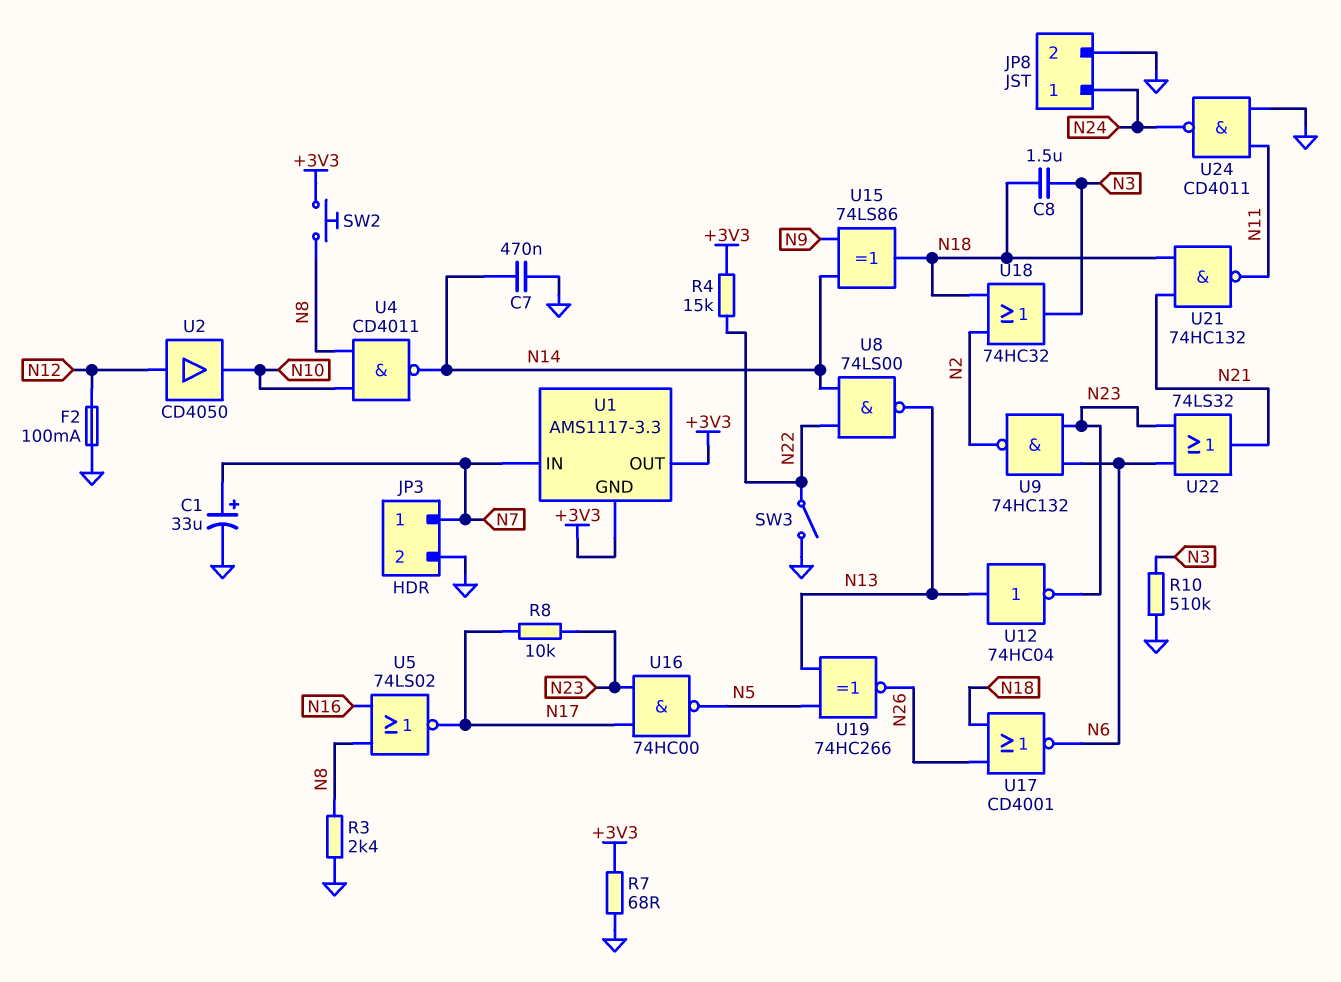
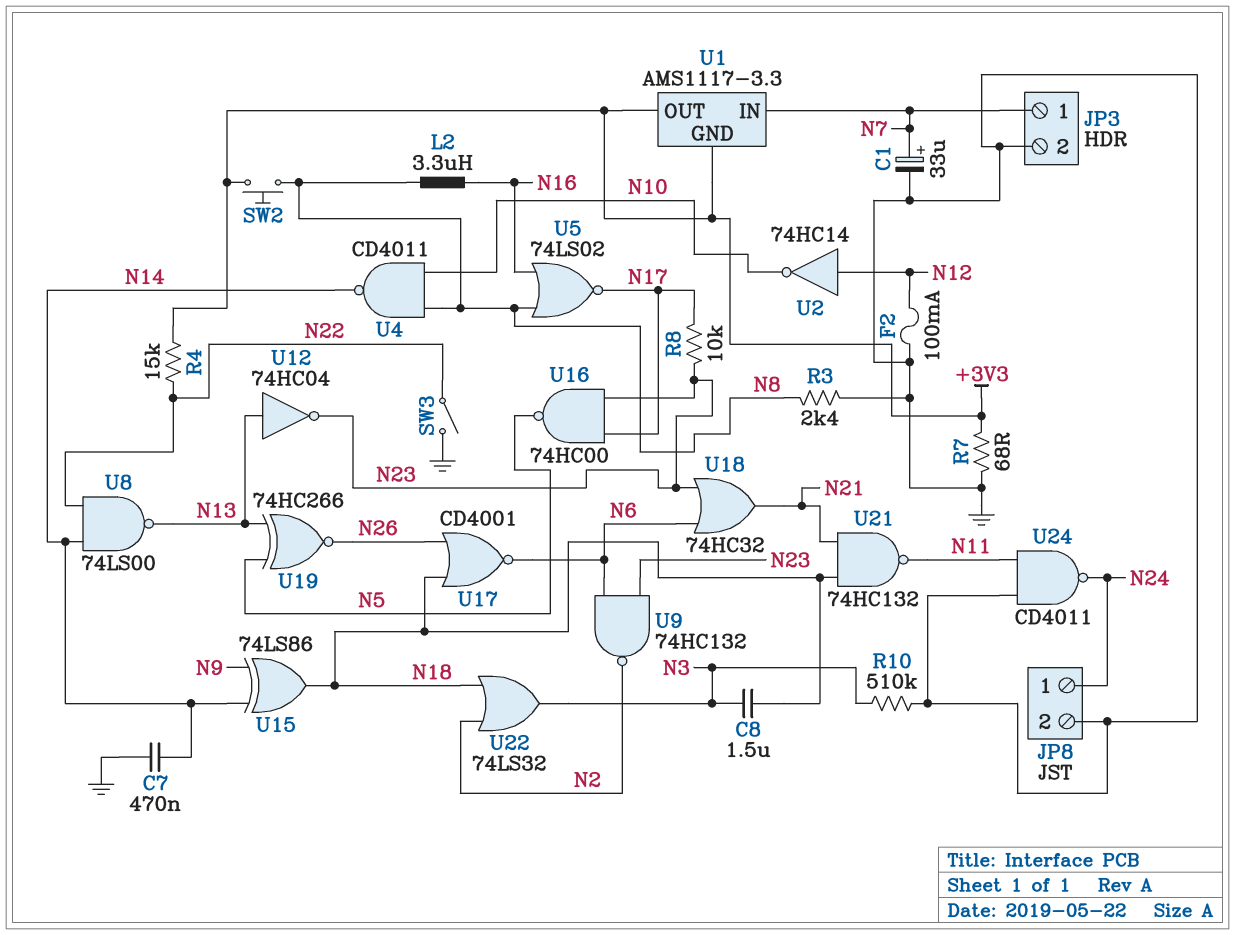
L2: none -> 3.3uH (N8, N16)
U2: buffer CD4050 (in N12, out N10) -> NOT 74HC14 (in N12, out N10)
U18: OR 74HC32 (in N2, in N18, out N3) -> OR 74HC32 (in N6, in N23, out N21)
U22: OR 74LS32 (in N6, in N23, out N21) -> OR 74LS32 (in N2, in N18, out N3)

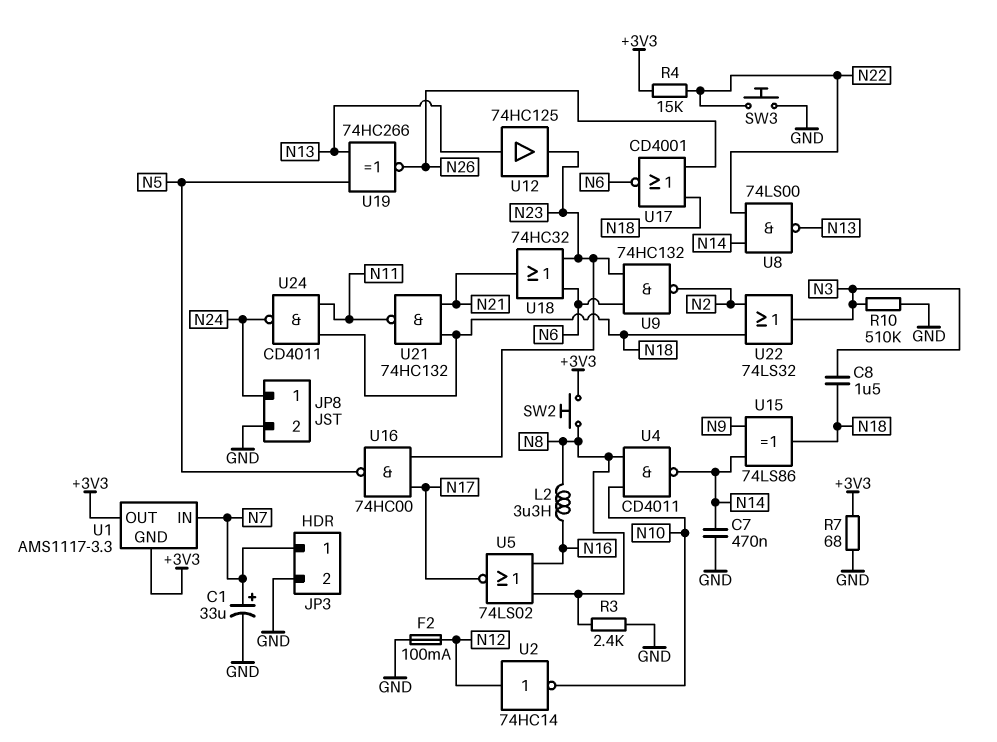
R8: 10k (N17, N23) -> none
SW3: switch (GND, N22) -> button (GND, N22)
U12: NOT 74HC04 (in N13, out N23) -> buffer 74HC125 (in N13, out N23)
U24: NAND CD4011 (in GND, in N11, out N24) -> NAND CD4011 (in N11, in N18, out N24)

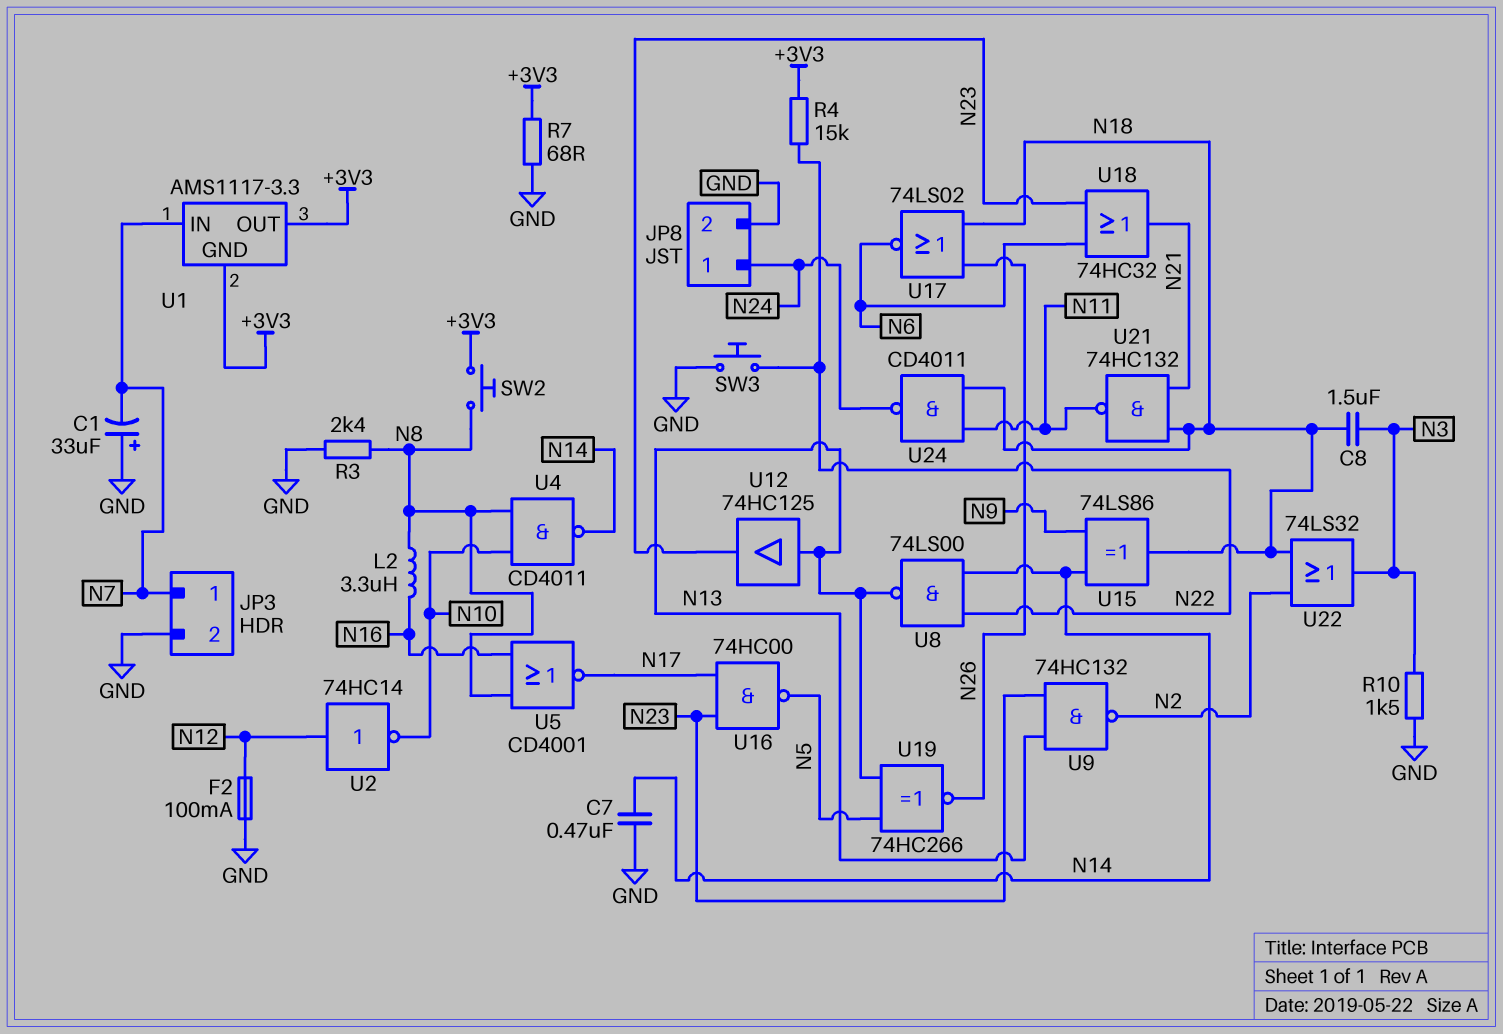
C1: 33uF (plus N7, minus GND) -> 33uF (plus GND, minus N7)
R10: 510k (GND, N3) -> 1.5k (GND, N3)
U5: NOR 74LS02 (in N8, in N16, out N17) -> NOR CD4001 (in N8, in N16, out N17)
U9: NAND 74HC132 (in N6, in N23, out N2) -> NAND 74HC132 (in N13, in N23, out N2)
U17: NOR CD4001 (in N18, in N26, out N6) -> NOR 74LS02 (in N18, in N26, out N6)

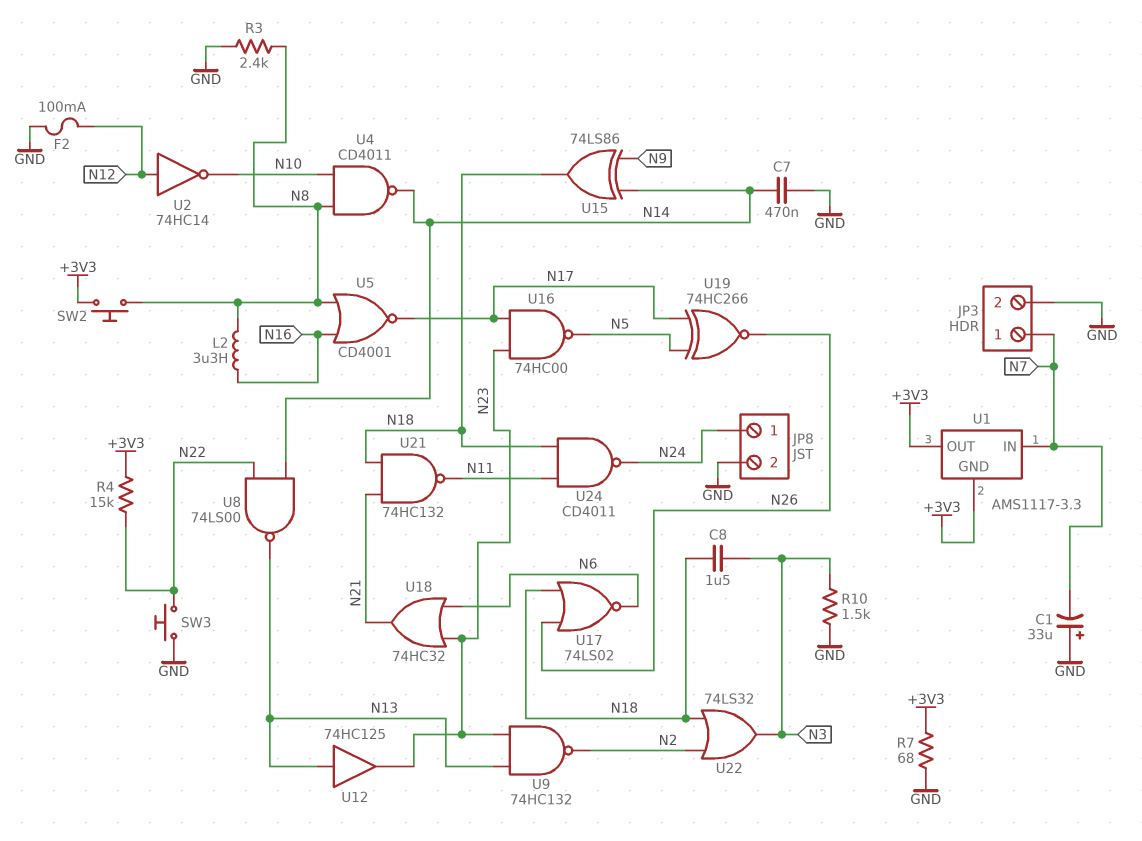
U19: XNOR 74HC266 (in N5, in N13, out N26) -> XNOR 74HC266 (in N5, in N17, out N26)

